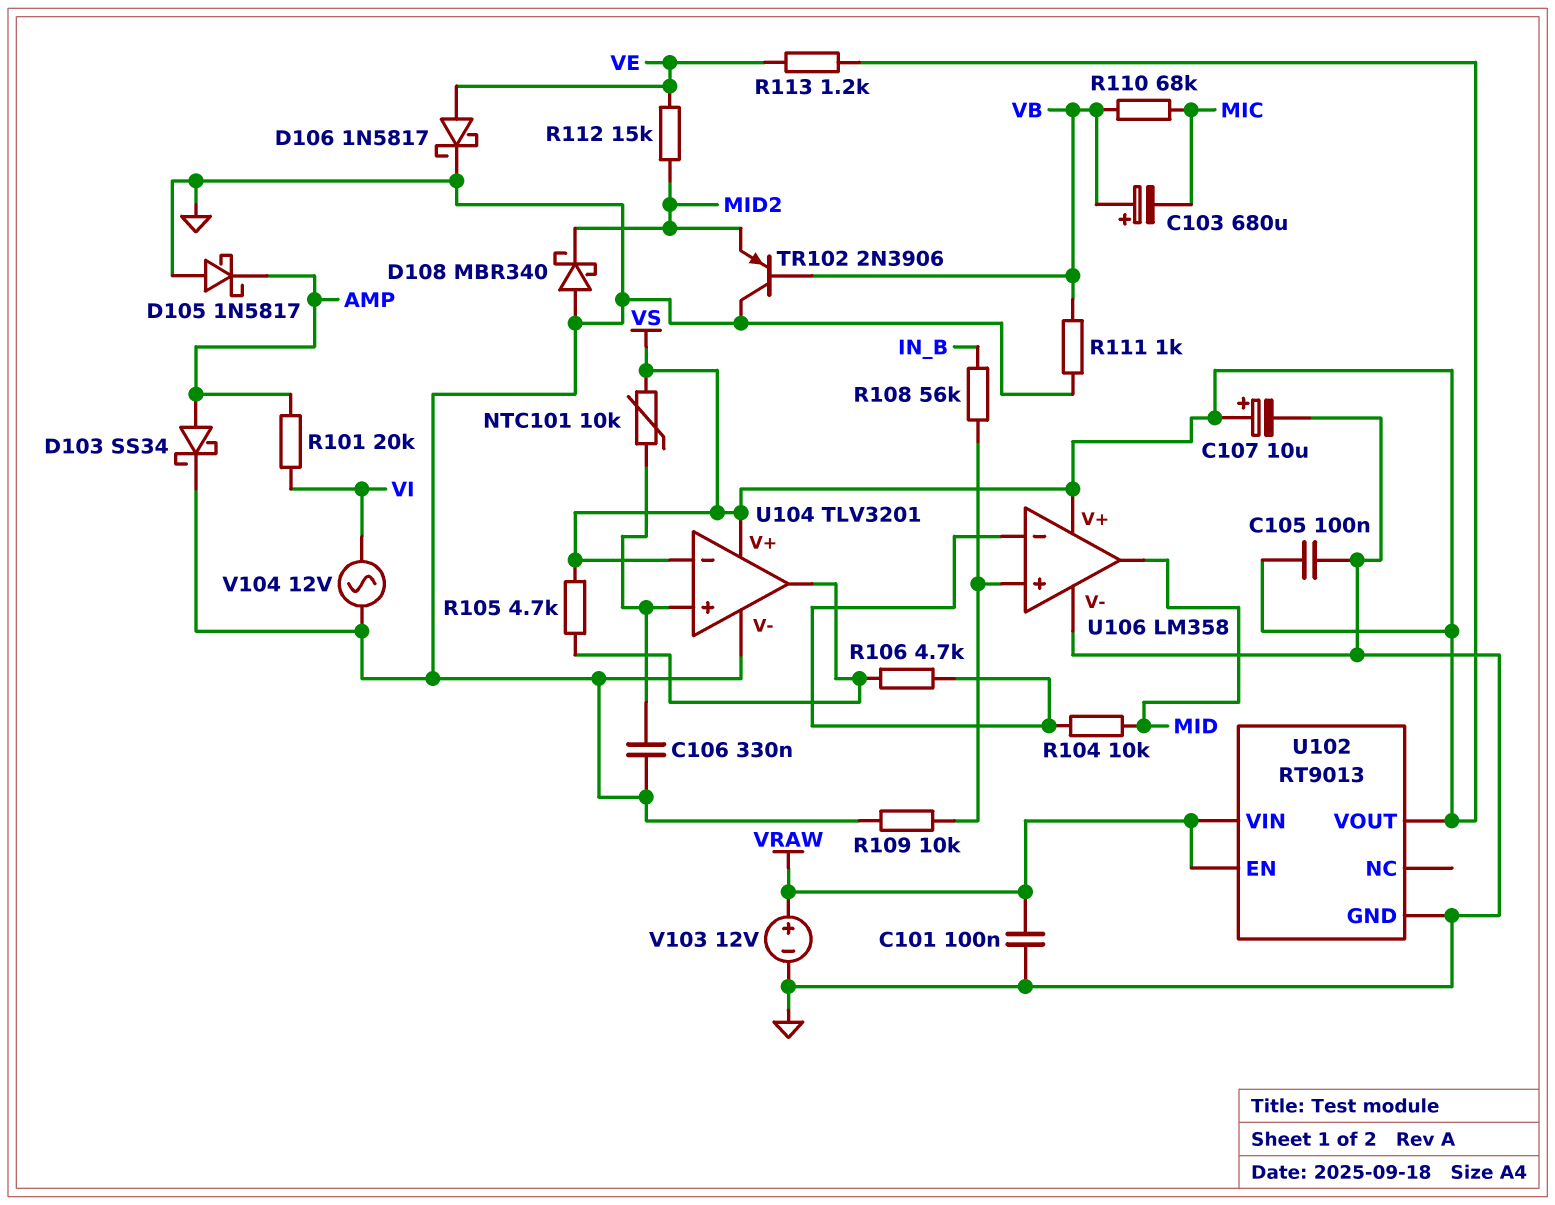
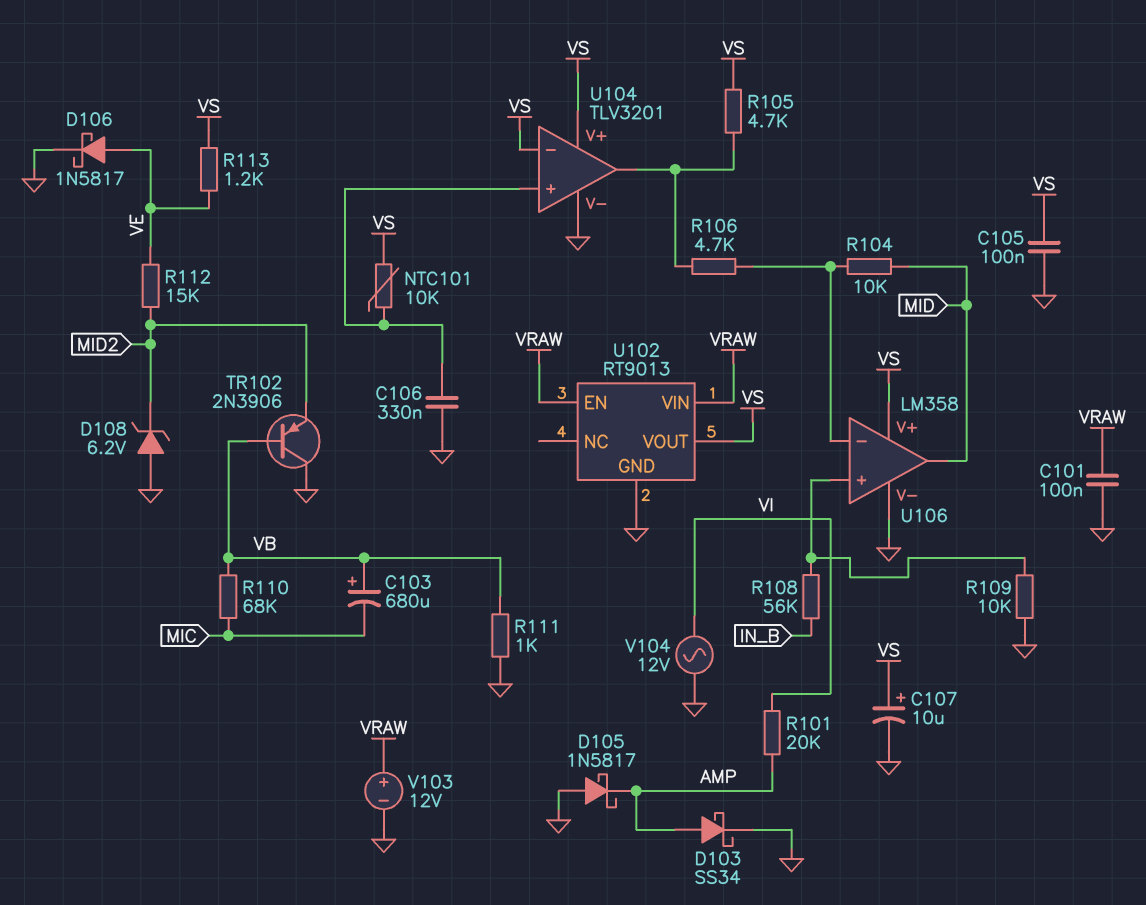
D108: schottky MBR340 (A GND, K MID2) -> zener 6.2V (A GND, K MID2)

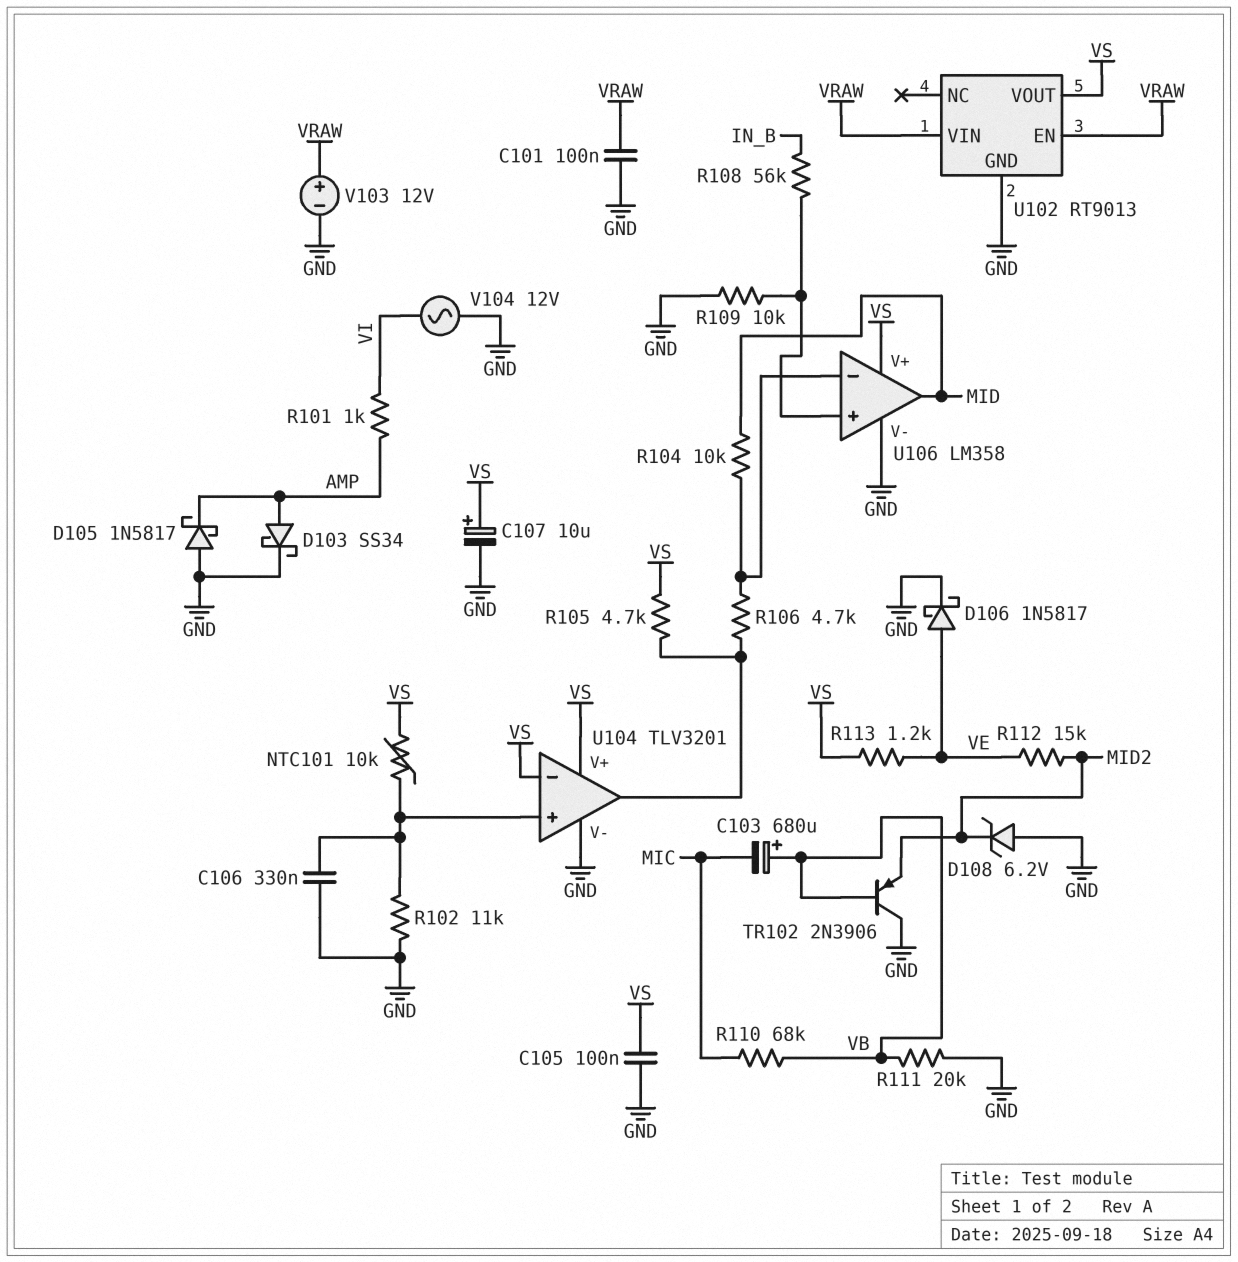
R101: 20k (AMP, VI) -> 1k (AMP, VI)
R102: none -> 11k (GND, U104/in+)
R111: 1k (GND, VB) -> 20k (GND, VB)

